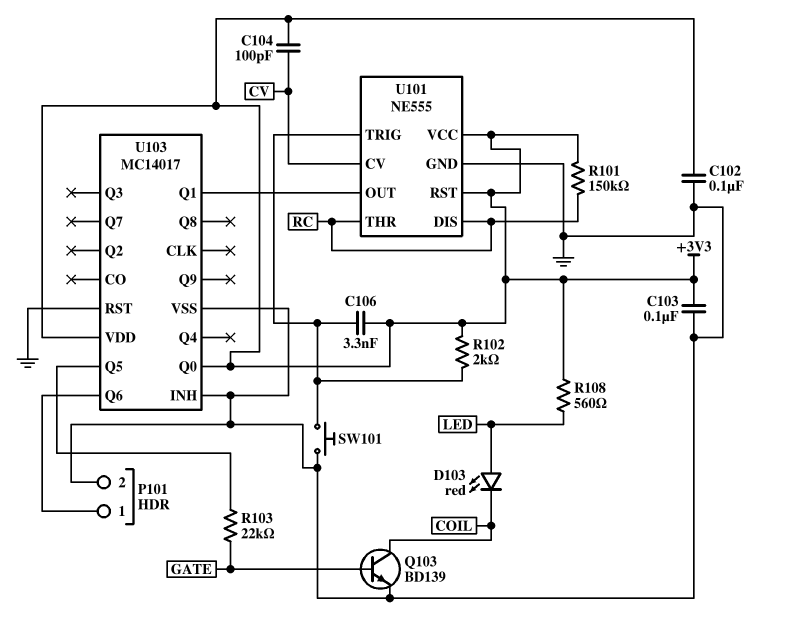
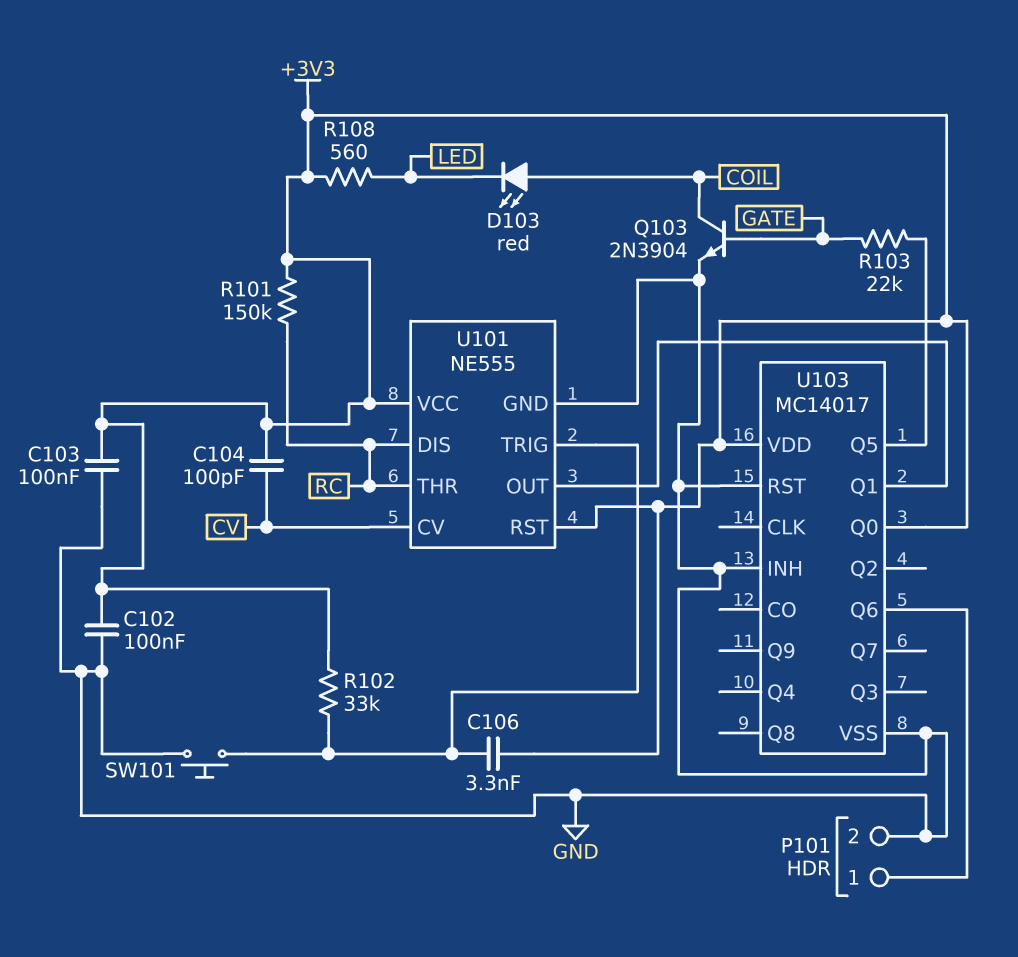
D103: LED red (A LED, K COIL) -> LED red (A COIL, K LED)
Q103: NPN BD139 (B GATE, C COIL, E GND) -> NPN 2N3904 (B GATE, C COIL, E GND)
R102: 2k (+3V3, U101/TRIG) -> 33k (+3V3, U101/TRIG)

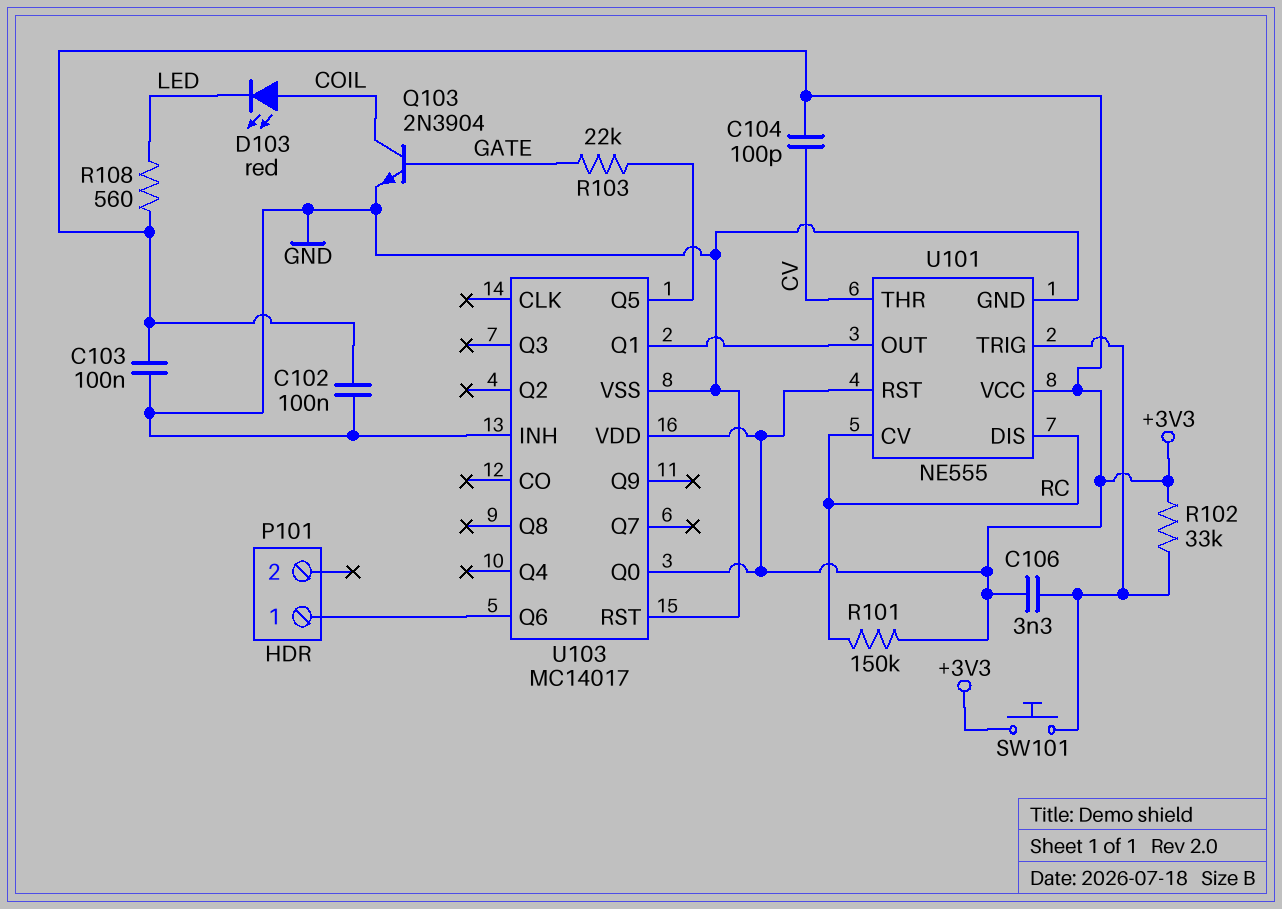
P101 pin 2: GND -> none
SW101: button (GND, U101/TRIG) -> button (+3V3, U101/TRIG)
U101 pin CV: CV -> RC
U101 pin THR: RC -> CV

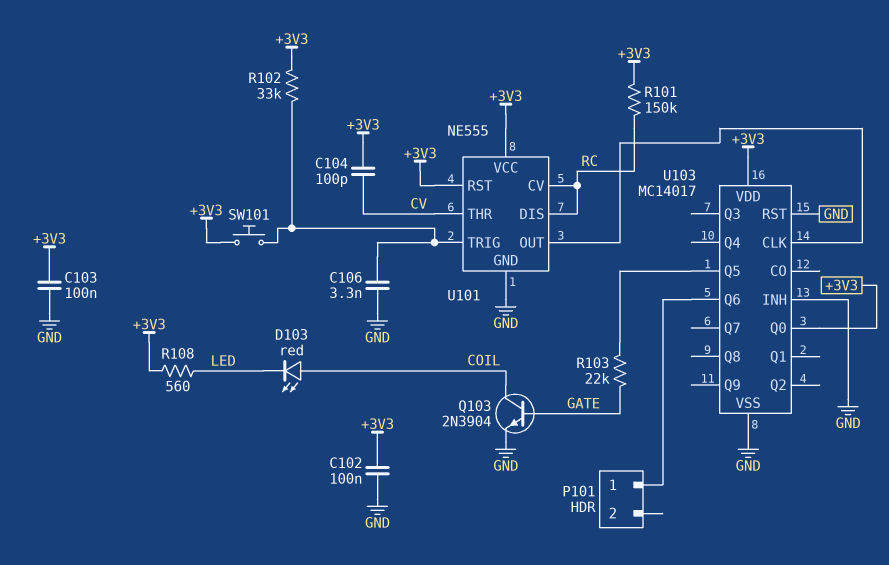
C106: 3.3nF (+3V3, U101/TRIG) -> 3.3nF (GND, U101/TRIG)
U103 pin CLK: none -> U101/OUT
U103 pin Q1: U101/OUT -> none

